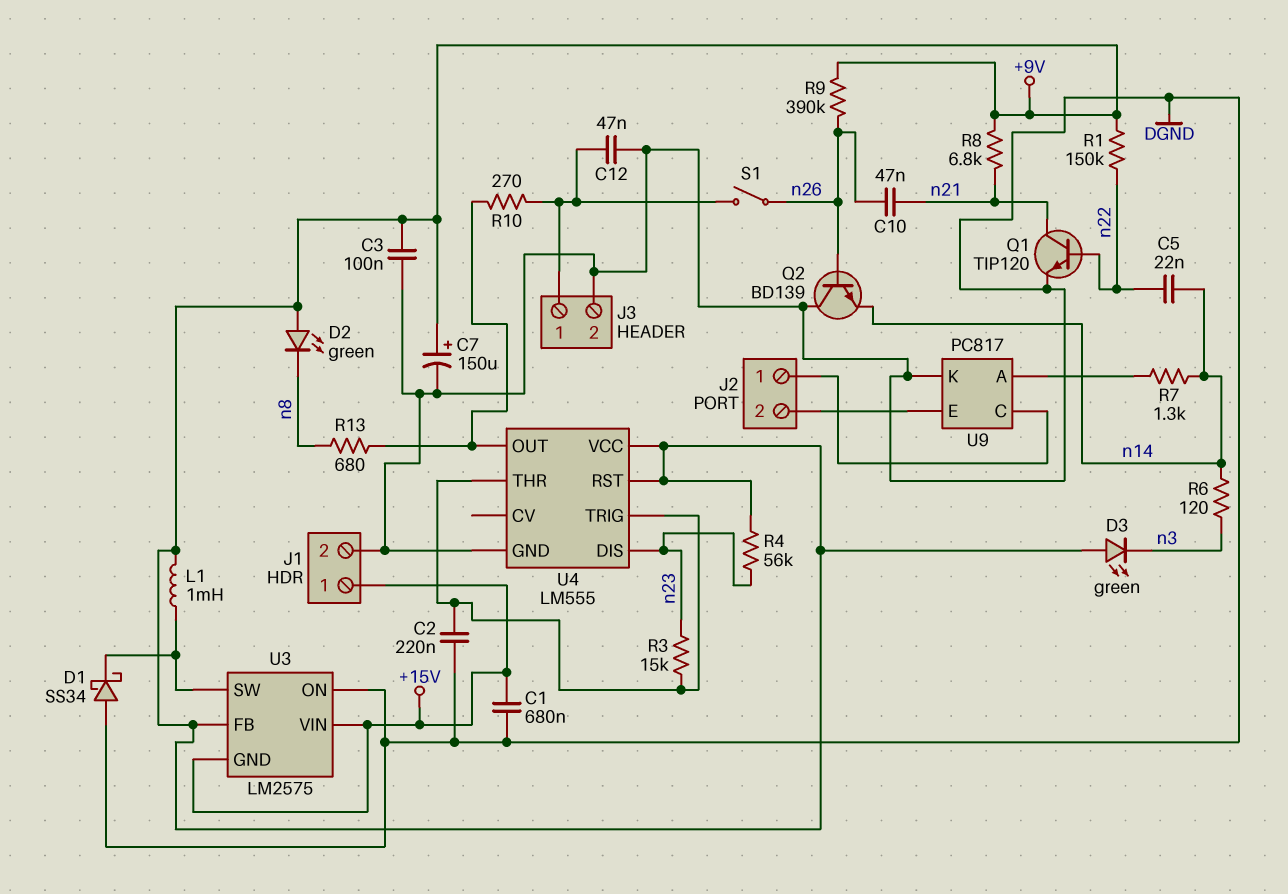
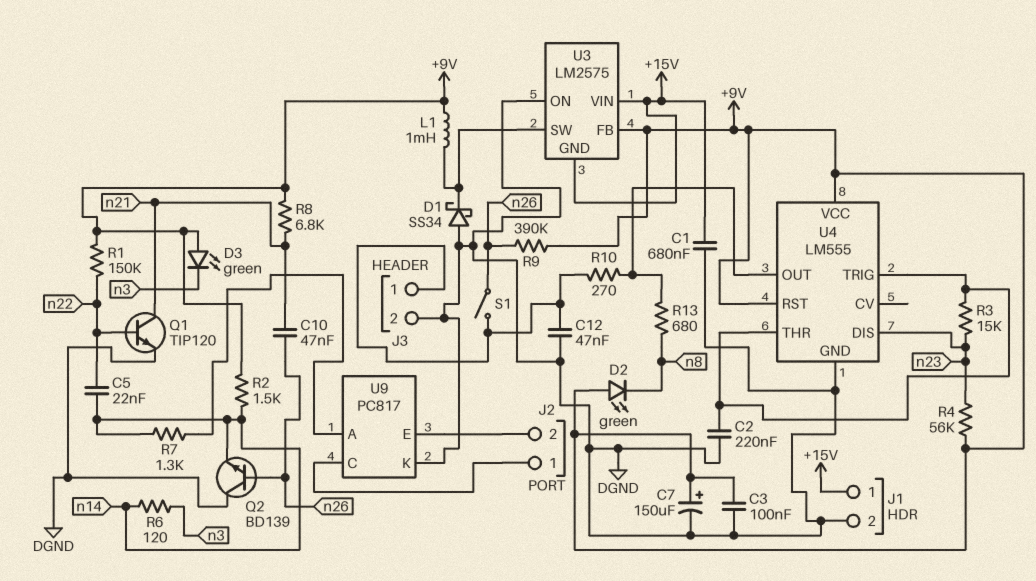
R2: none -> 1.5k (+9V, n14)

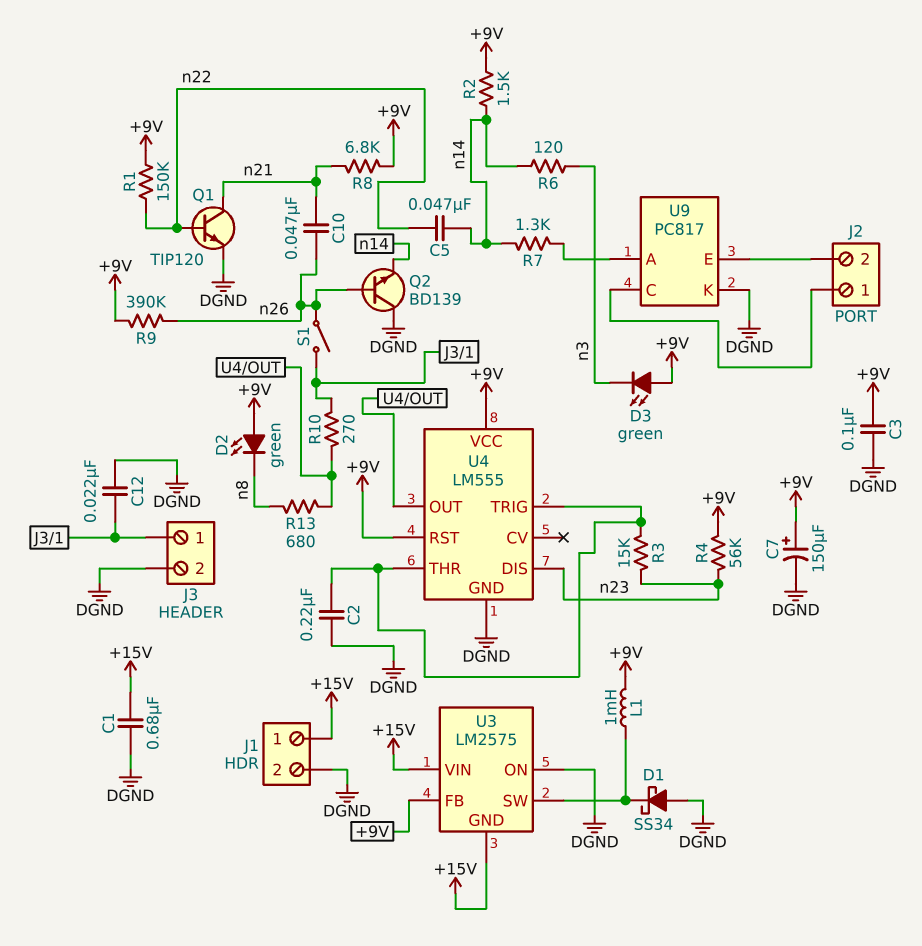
C5: 22nF (n14, n22) -> 47nF (n14, n22)
C12: 47nF (DGND, J3/1) -> 22nF (DGND, J3/1)

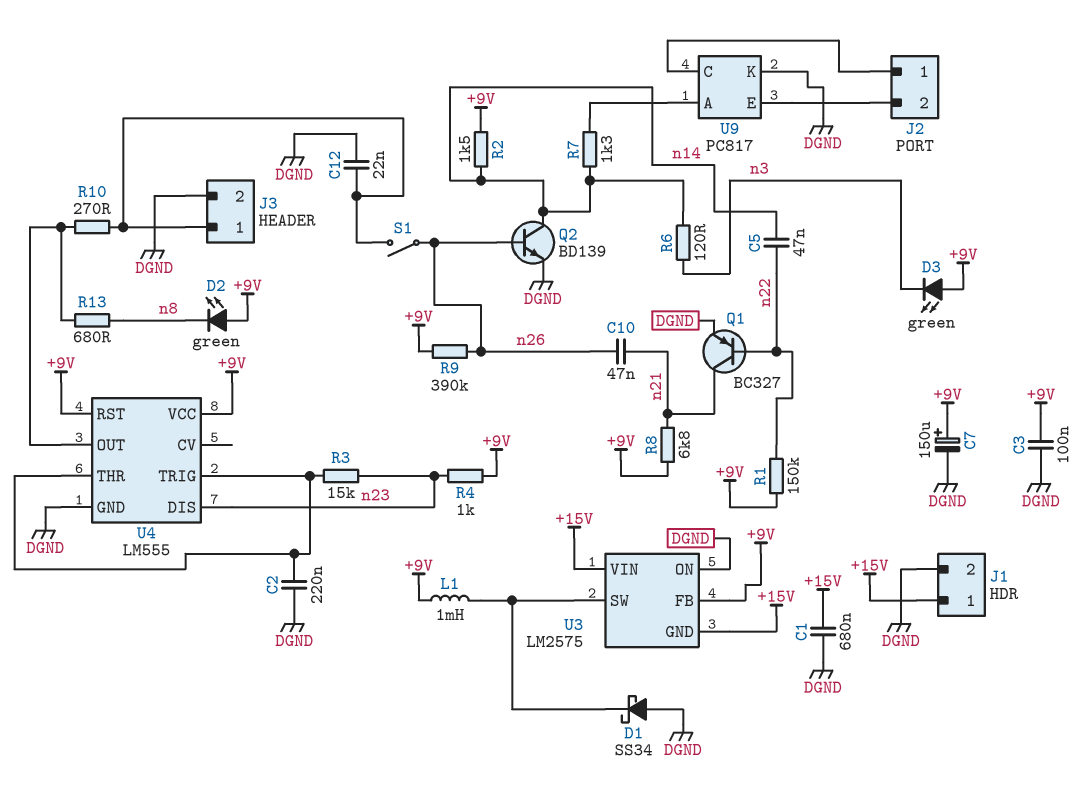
Q1: NPN TIP120 (B n22, C n21, E DGND) -> PNP BC327 (B n22, C n21, E DGND)
Q2: NPN BD139 (B n26, C DGND, E n14) -> NPN BD139 (B n26, C n14, E DGND)
R4: 56k (+9V, n23) -> 1k (+9V, n23)

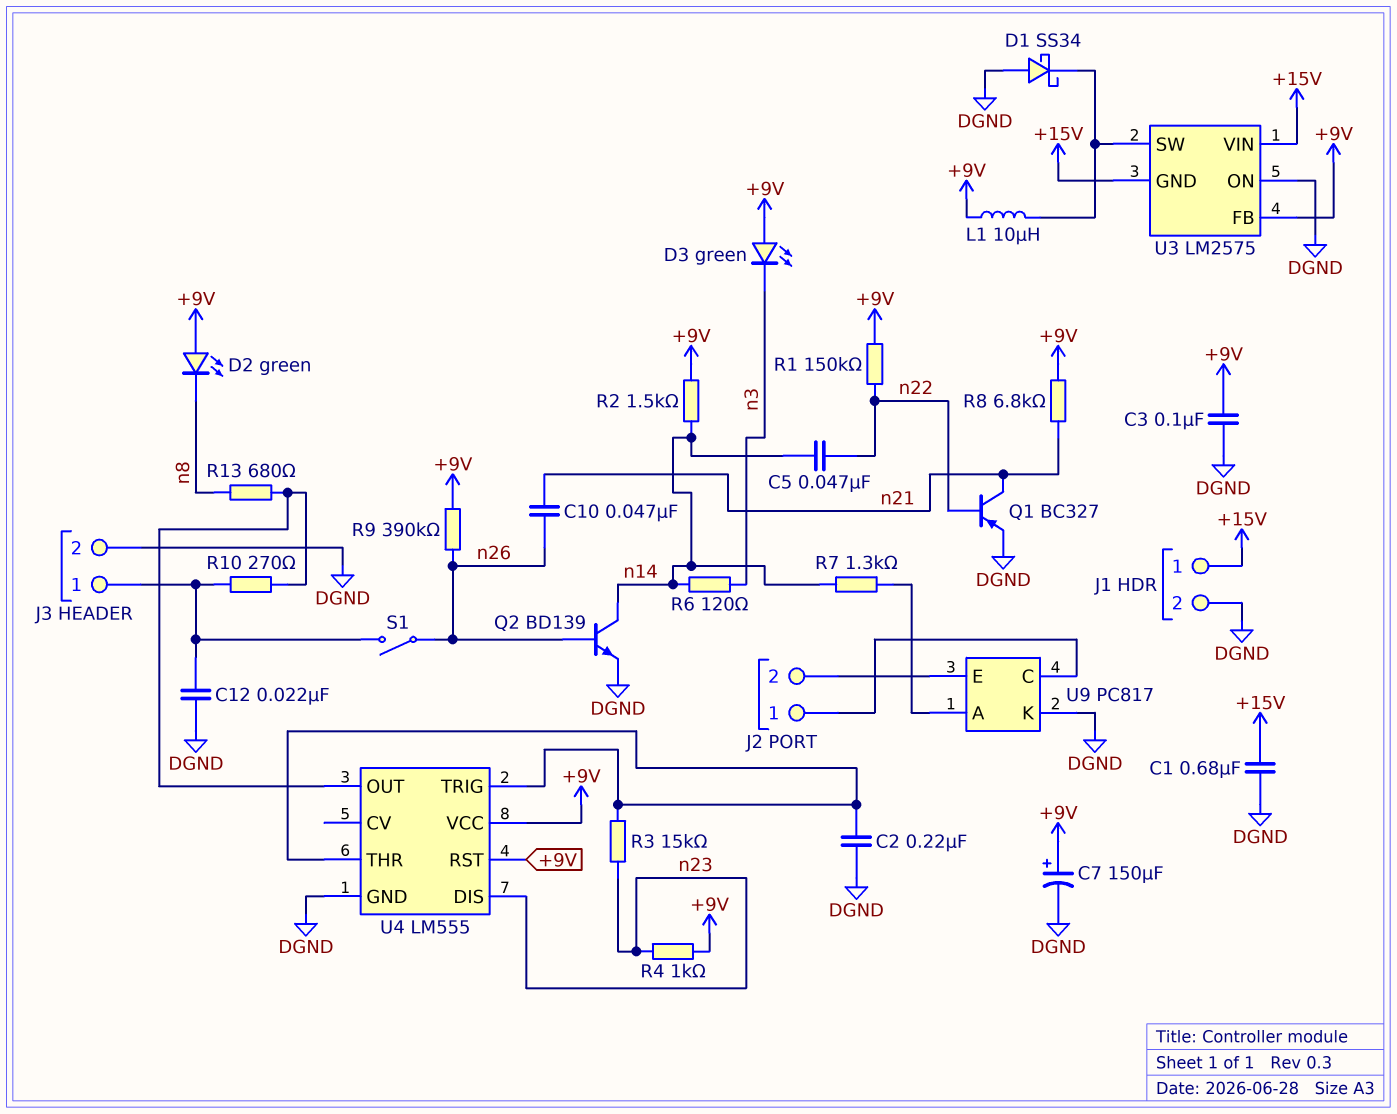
L1: 1mH (+9V, U3/SW) -> 10uH (+9V, U3/SW)

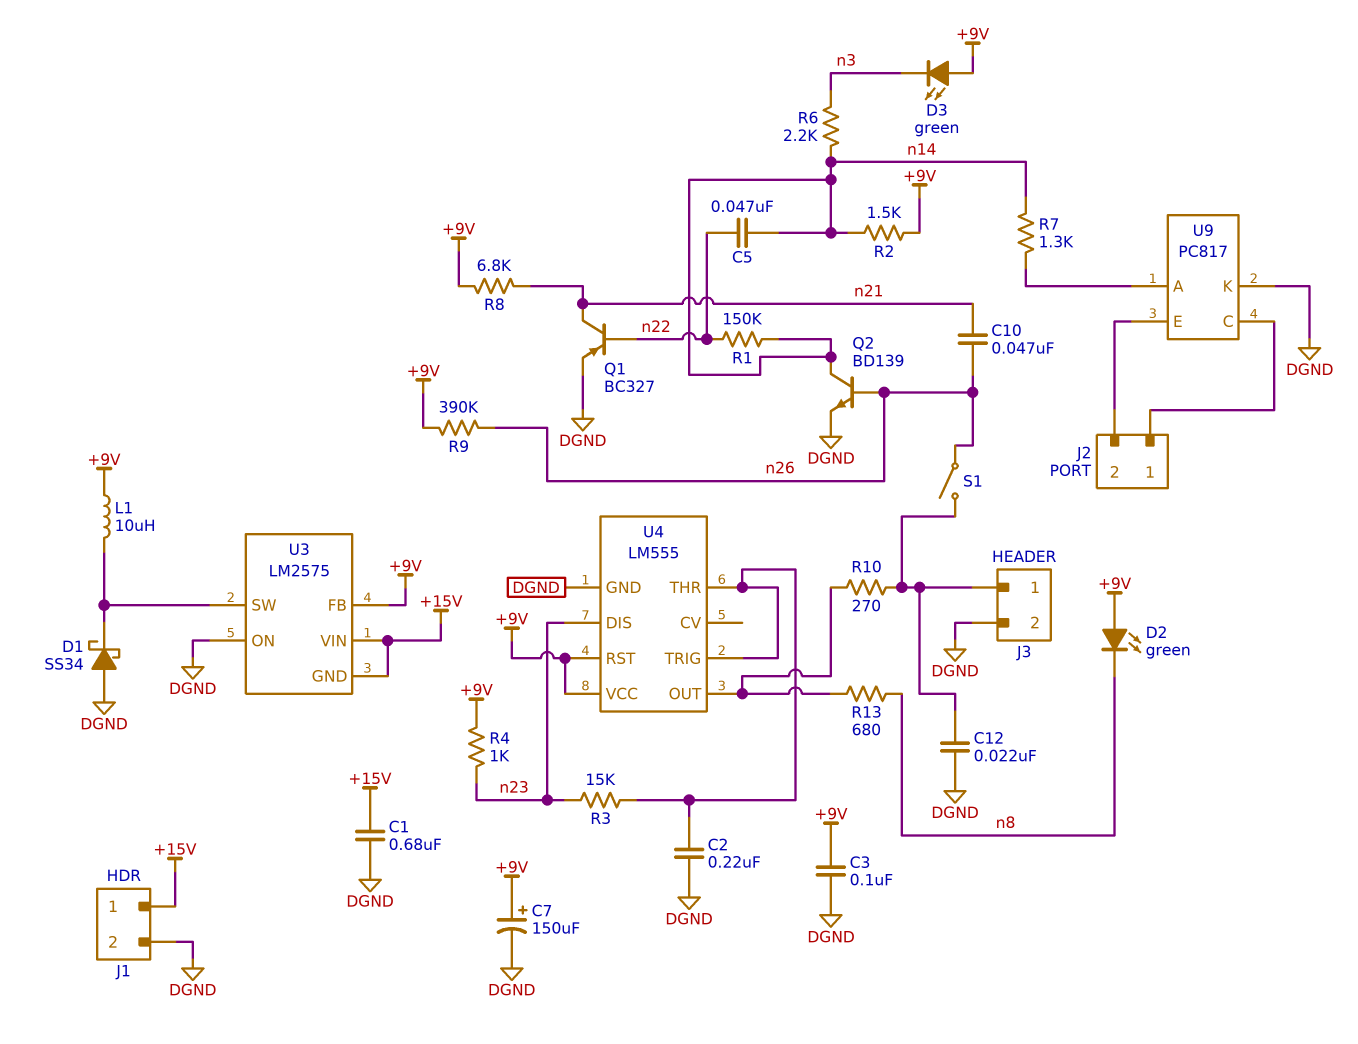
R1: 150k (+9V, n22) -> 150k (n14, n22)
R6: 120 (n3, n14) -> 2.2k (n3, n14)

